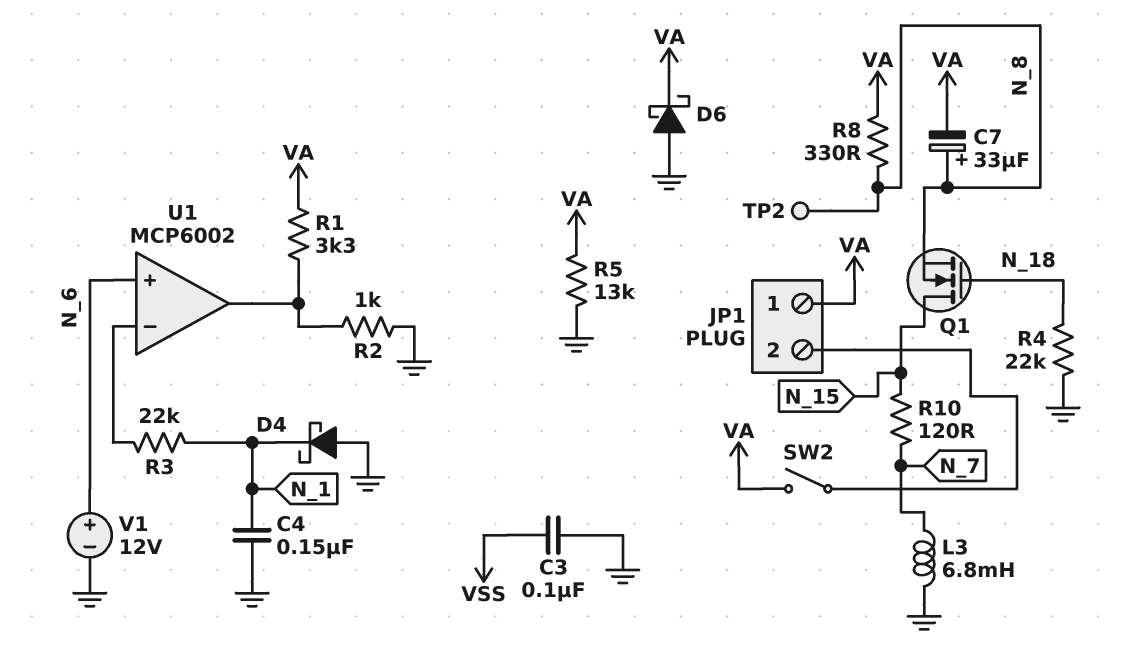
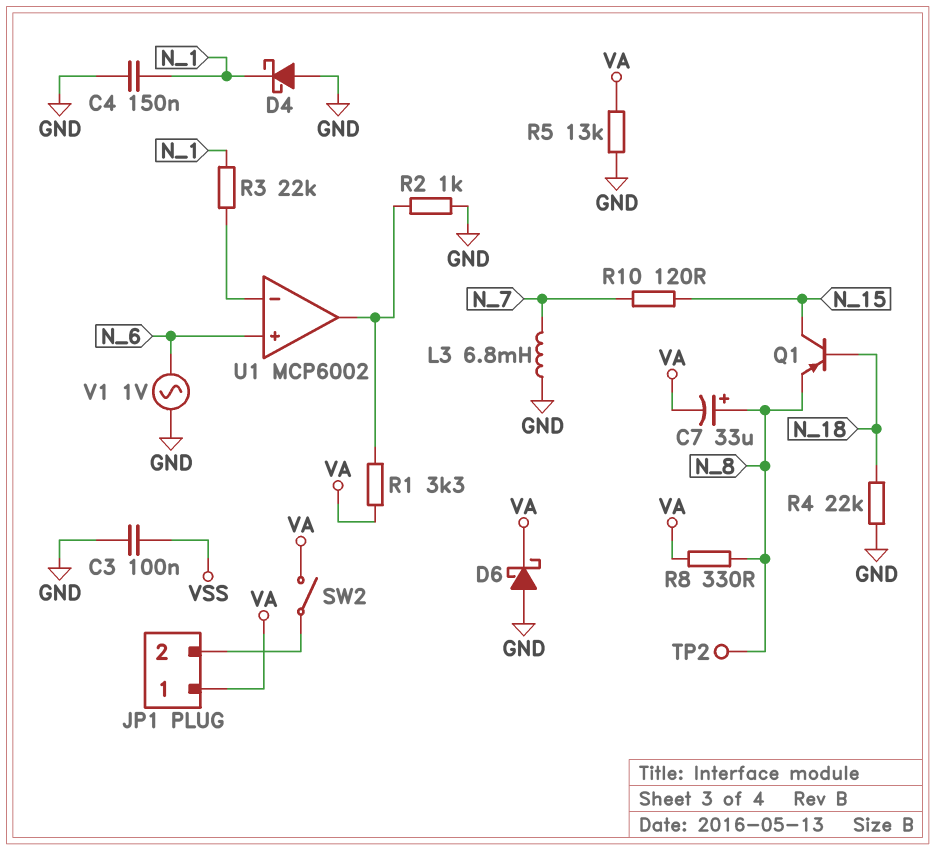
Q1: NMOS (G N_18, D N_15, S N_8) -> PNP (B N_18, C N_15, E N_8)
V1: 12V (plus N_6, minus GND) -> AC 1V (GND, N_6)

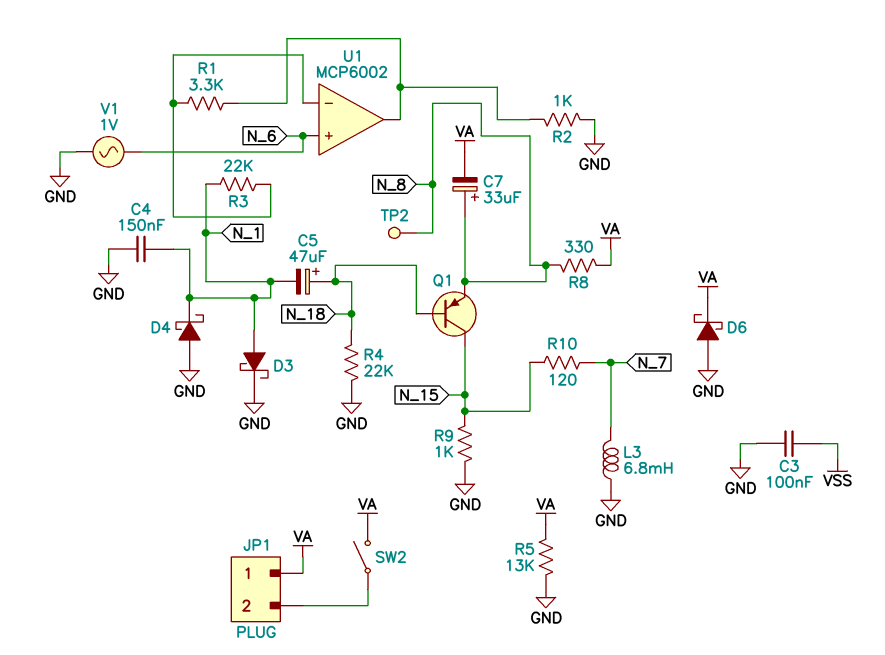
C5: none -> 47uF (plus N_18, minus N_1)
D3: none -> schottky (A N_1, K GND)
R1: 3.3k (U1/out, VA) -> 3.3k (U1/in-, U1/out)
R9: none -> 1k (GND, N_15)

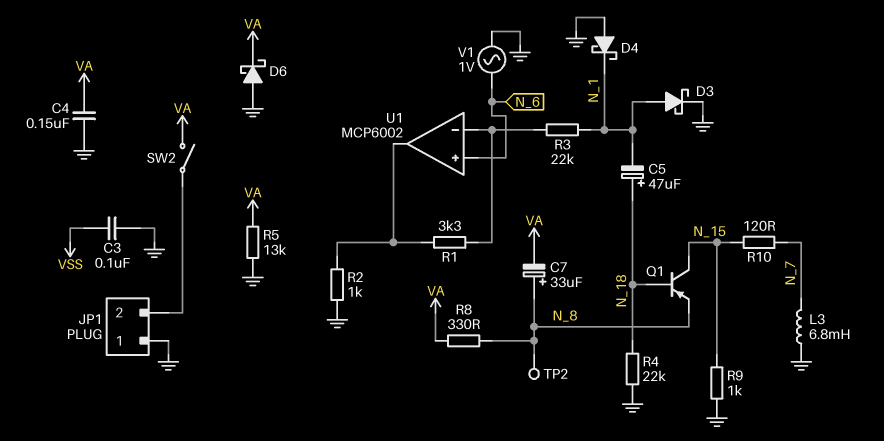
C4: 150nF (GND, N_1) -> 150nF (GND, VA)
JP1 pin 1: VA -> GND

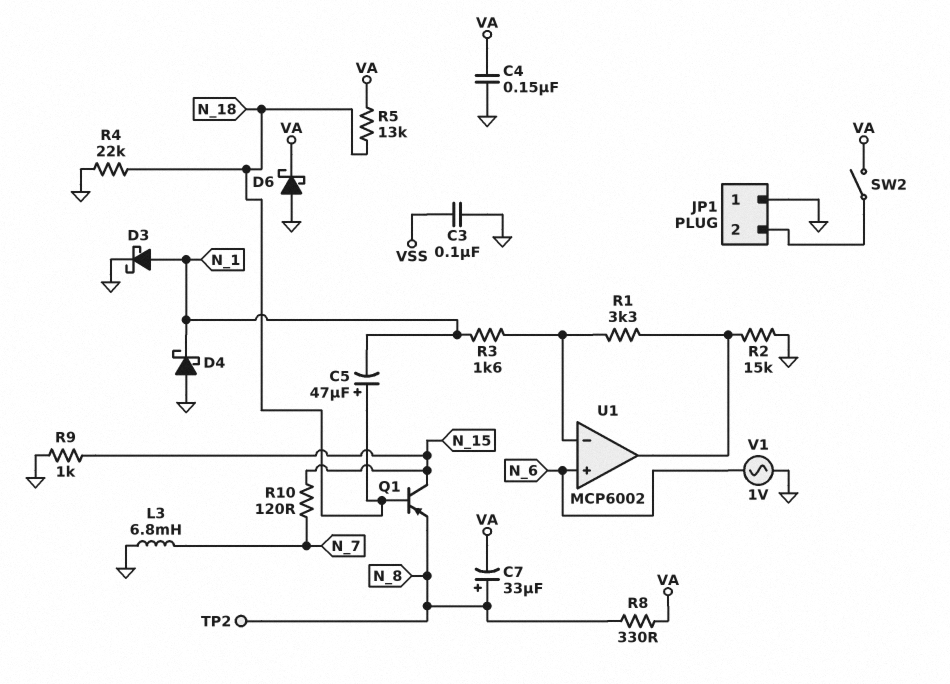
R2: 1k (GND, U1/out) -> 15k (GND, U1/out)
R3: 22k (N_1, U1/in-) -> 1.6k (N_1, U1/in-)
R5: 13k (GND, VA) -> 13k (N_18, VA)

